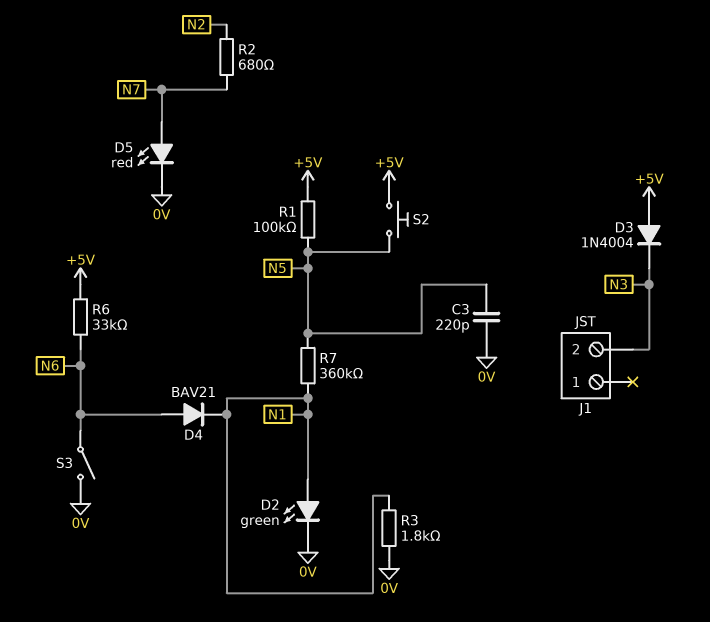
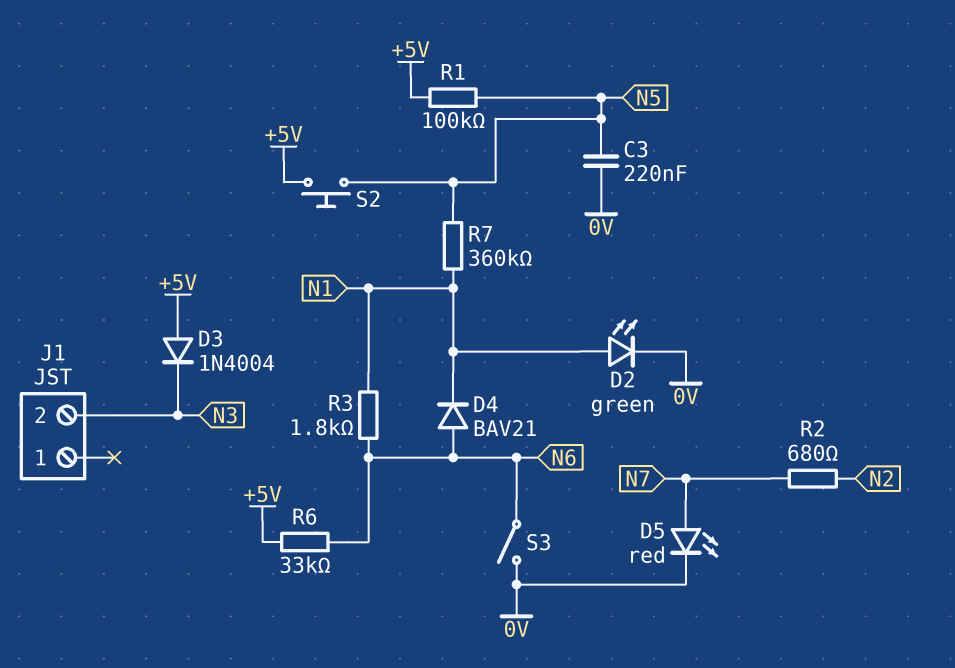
C3: 220pF (0V, N5) -> 220nF (0V, N5)
R3: 1.8k (0V, N1) -> 1.8k (N1, N6)

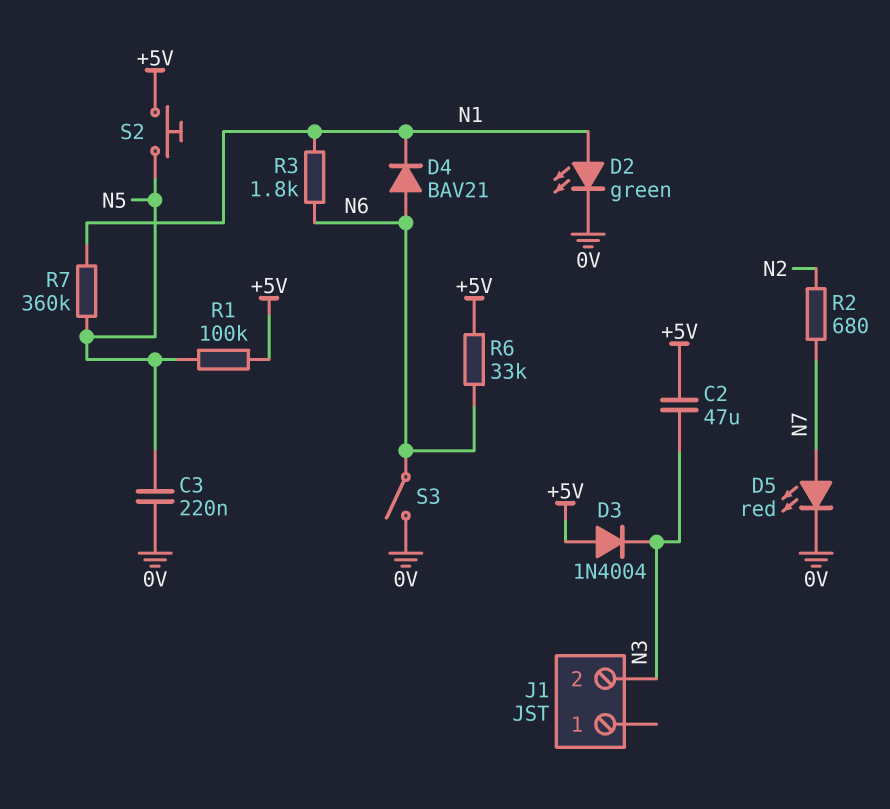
C2: none -> 47uF (+5V, N3)

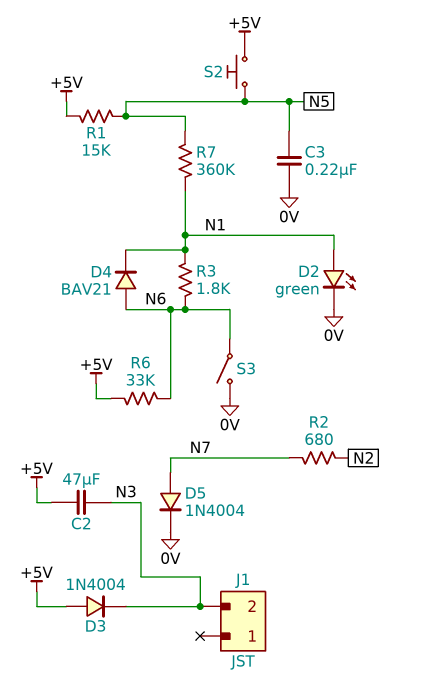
D5: LED red (A N7, K 0V) -> diode 1N4004 (A N7, K 0V)
R1: 100k (+5V, N5) -> 15k (+5V, N5)

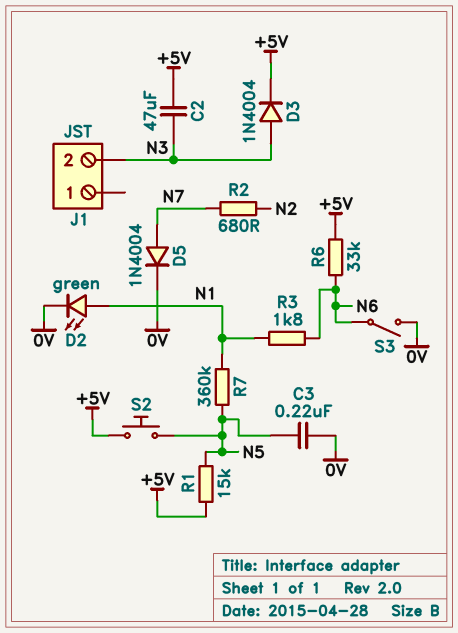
D3: diode 1N4004 (A +5V, K N3) -> diode 1N4004 (A N3, K +5V)
D4: diode BAV21 (A N6, K N1) -> none

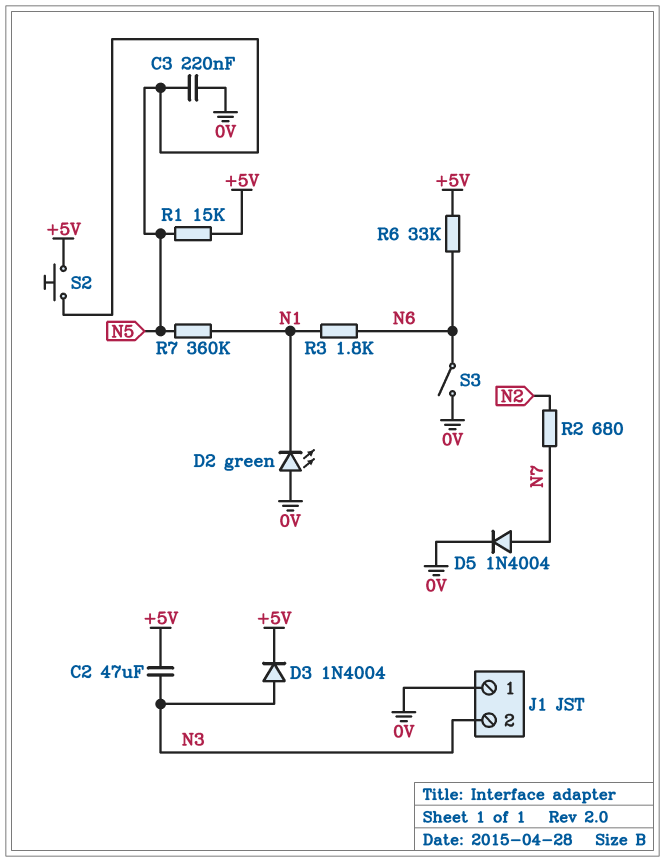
D2: LED green (A N1, K 0V) -> LED green (A 0V, K N1)
J1 pin 1: none -> 0V

